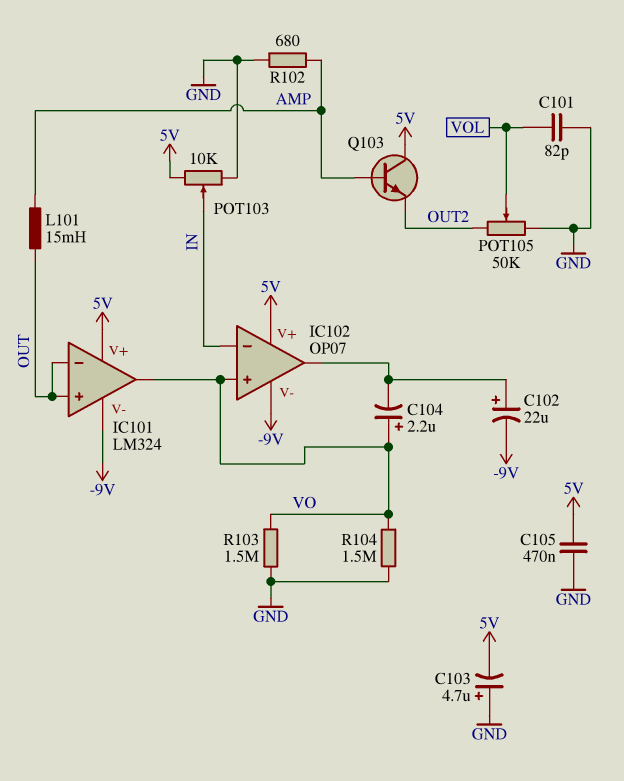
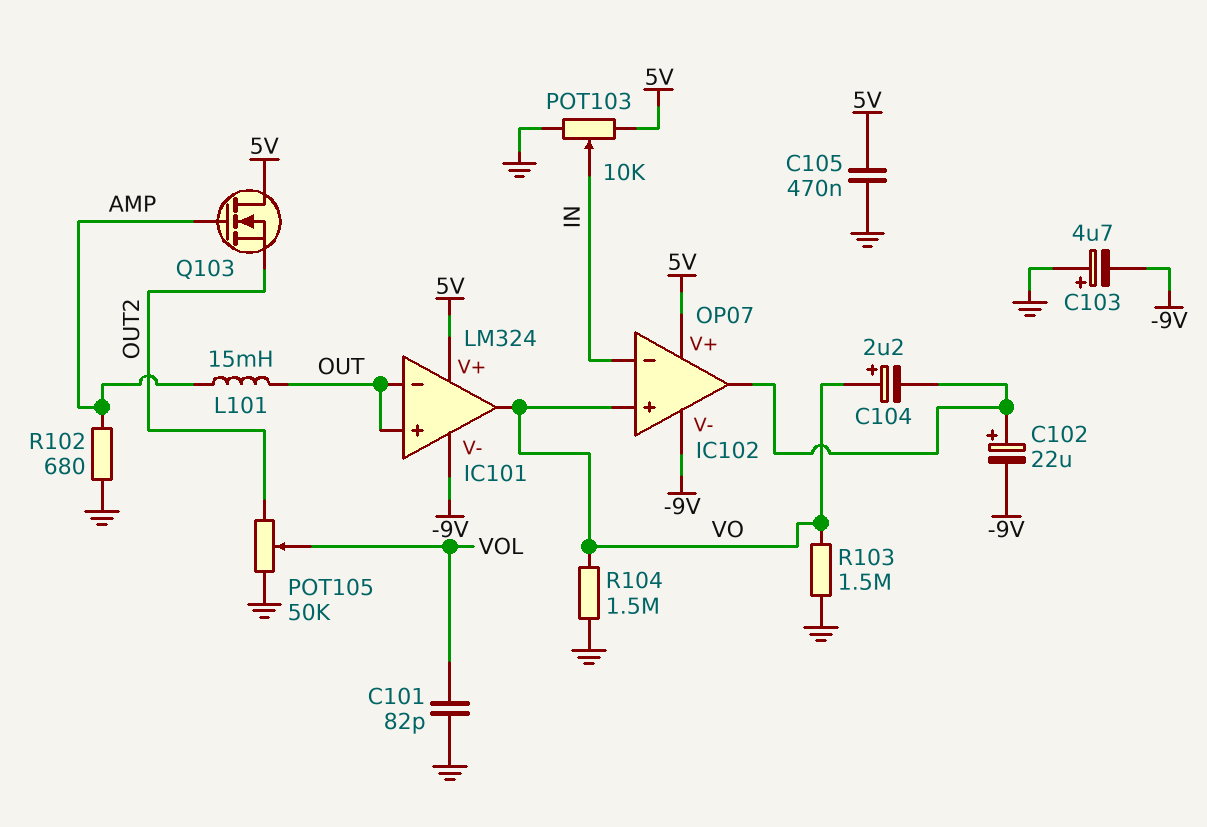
C103: 4.7uF (plus GND, minus 5V) -> 4.7uF (plus GND, minus -9V)
Q103: NPN (B AMP, C 5V, E OUT2) -> NMOS (G AMP, D 5V, S OUT2)

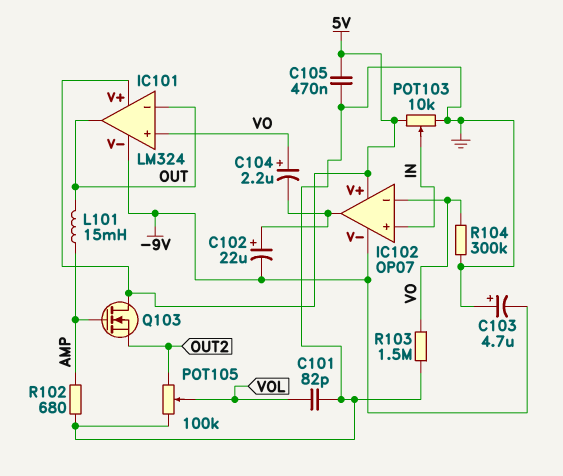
IC101 pin in+: OUT -> VO
IC101 pin out: VO -> OUT
IC102 pin in+: VO -> IN
IC102 pin in-: IN -> VO
POT105: 50k (GND, OUT2, wiper VOL) -> 100k (GND, OUT2, wiper VOL)
R104: 1.5M (GND, VO) -> 300k (GND, VO)

